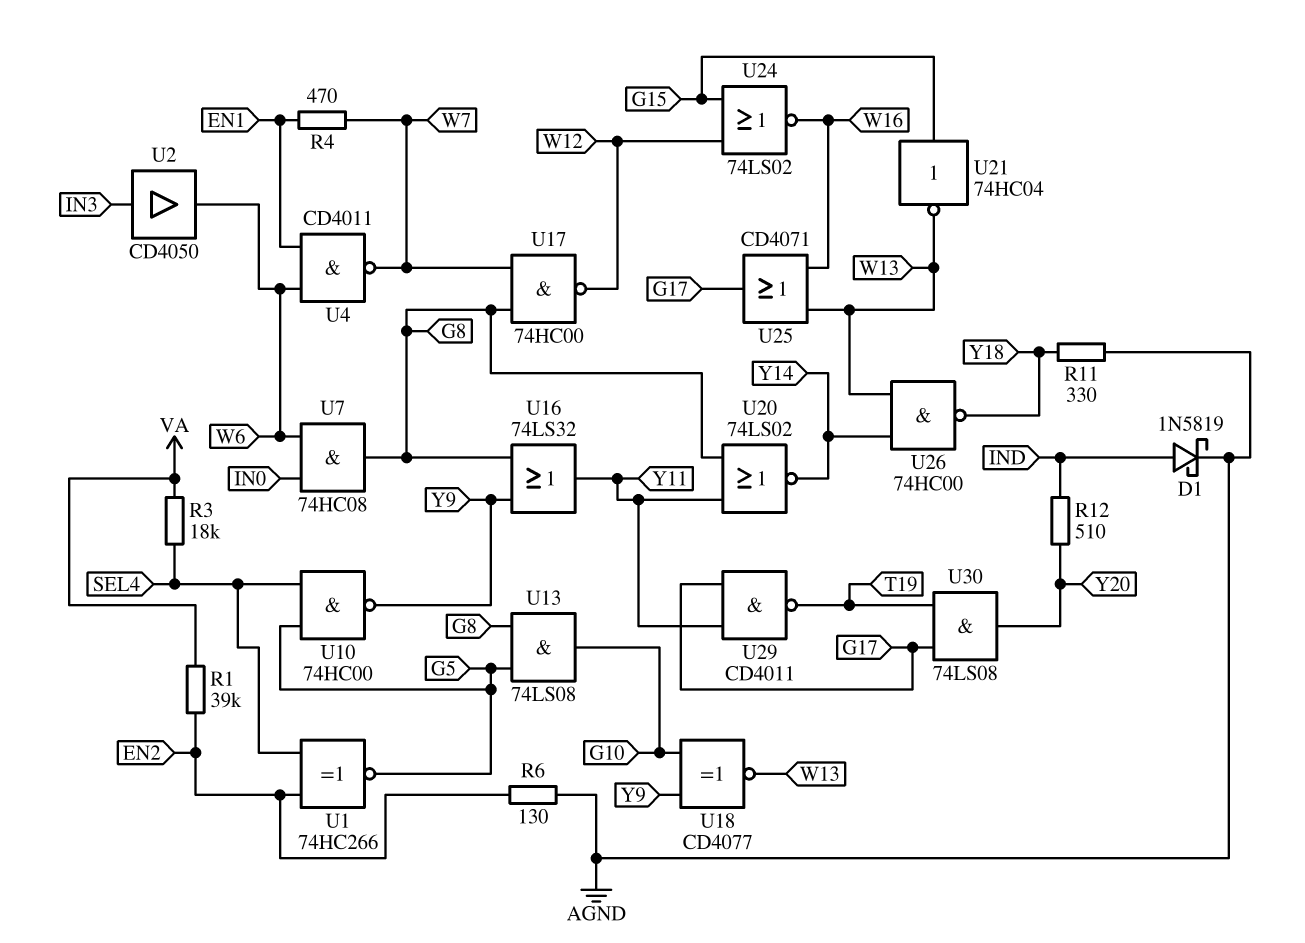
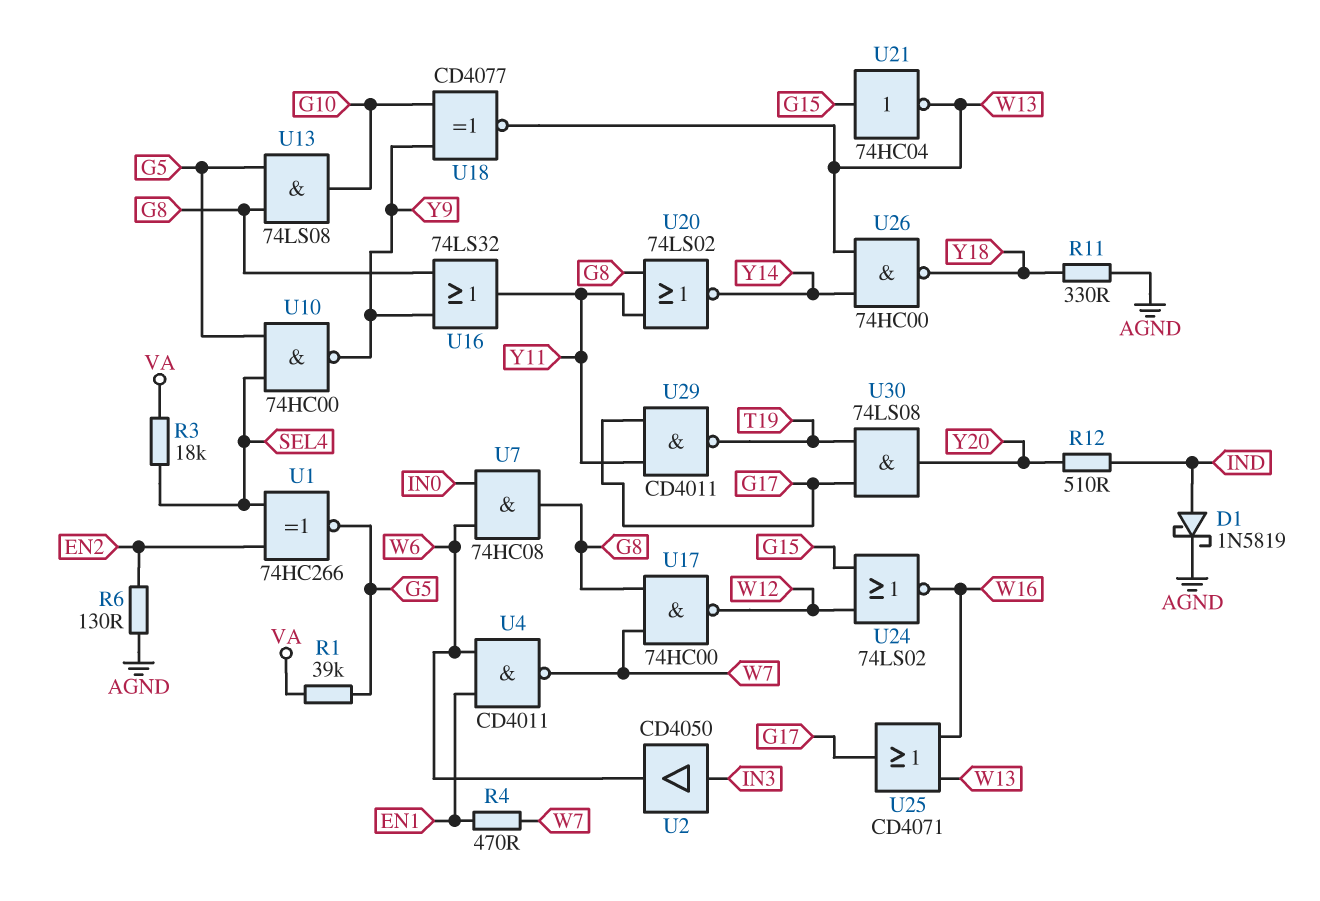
R1: 39k (EN2, VA) -> 39k (G5, VA)

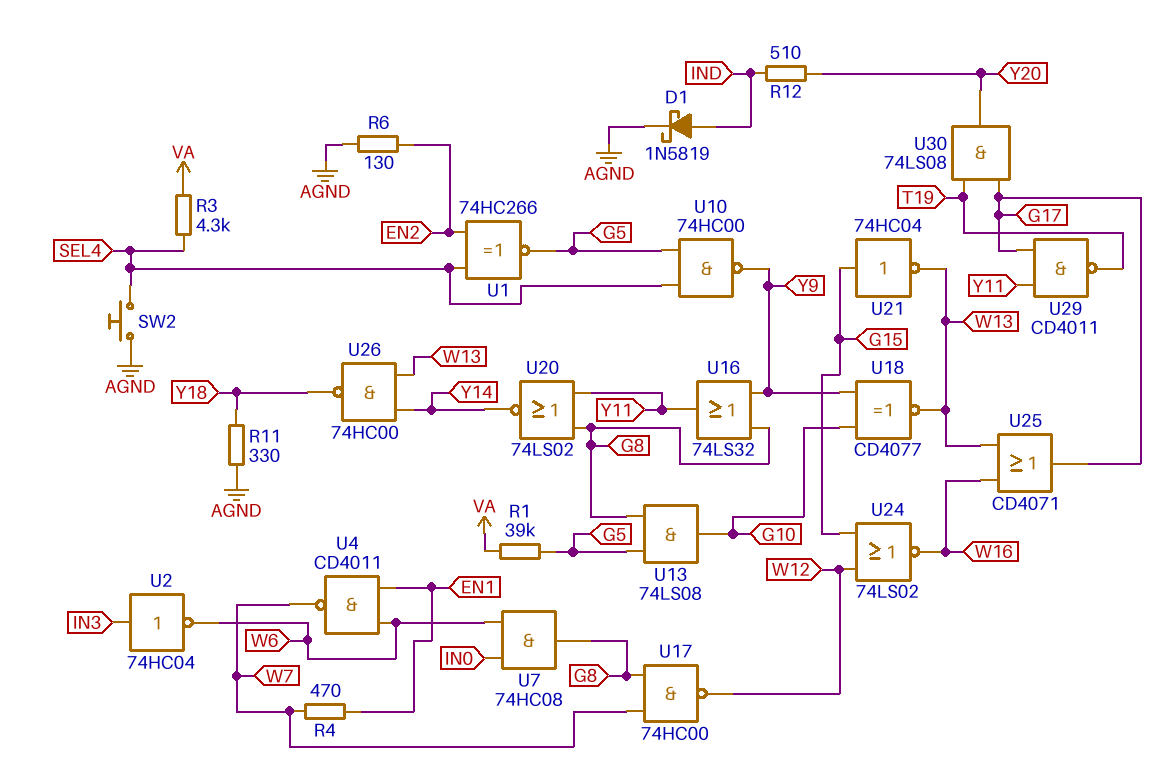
R3: 18k (SEL4, VA) -> 4.3k (SEL4, VA)
SW2: none -> button (AGND, SEL4)
U2: buffer CD4050 (in IN3, out W6) -> NOT 74HC04 (in IN3, out W6)

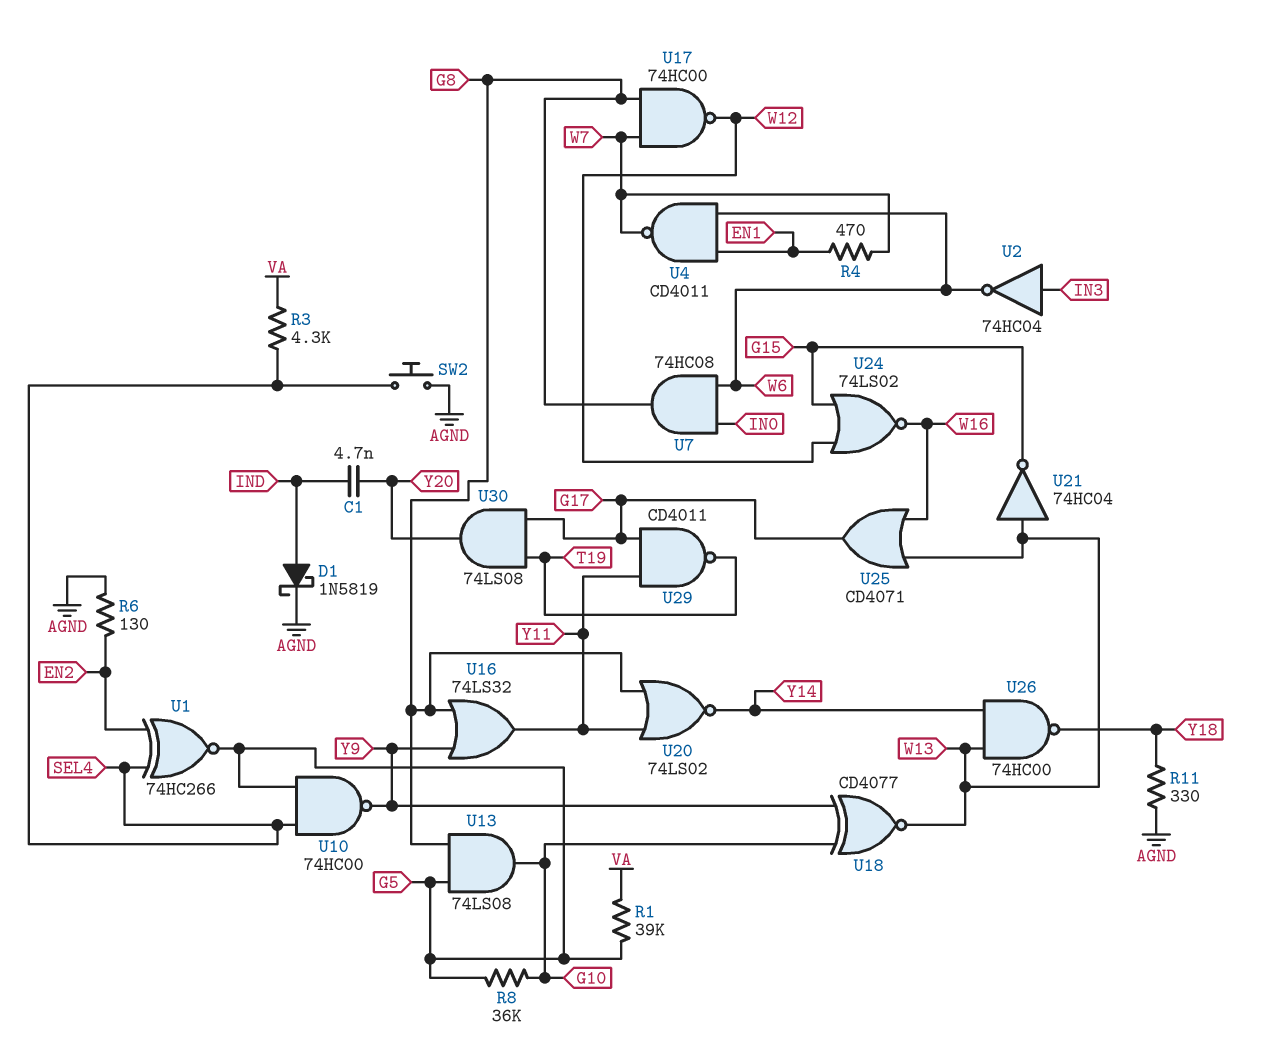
C1: none -> 4.7nF (IND, Y20)
R8: none -> 36k (G5, G10)
R12: 510 (IND, Y20) -> none
U21: NOT 74HC04 (in G15, out W13) -> NOT 74HC04 (in W13, out G15)

